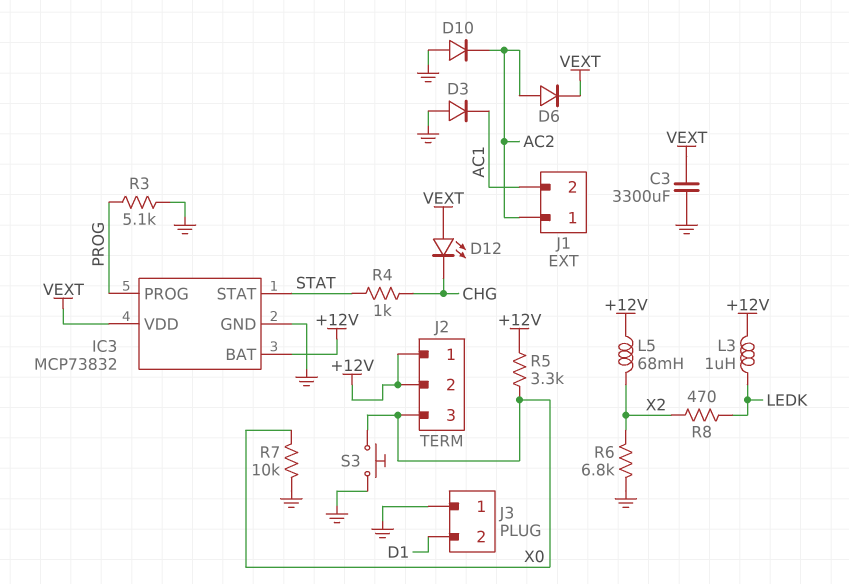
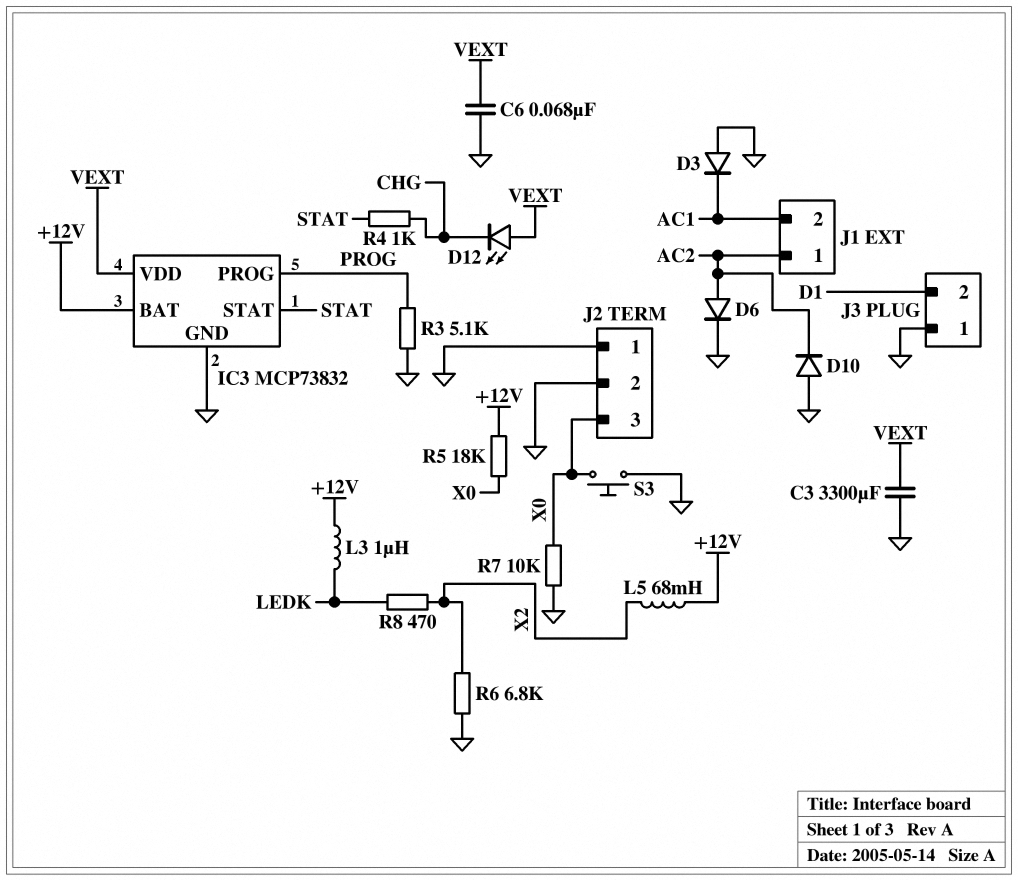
C6: none -> 68nF (GND, VEXT)
D6: diode (A AC2, K VEXT) -> diode (A AC2, K GND)
J2 pin 1: +12V -> GND
J2 pin 2: +12V -> GND
R5: 3.3k (+12V, X0) -> 18k (+12V, X0)

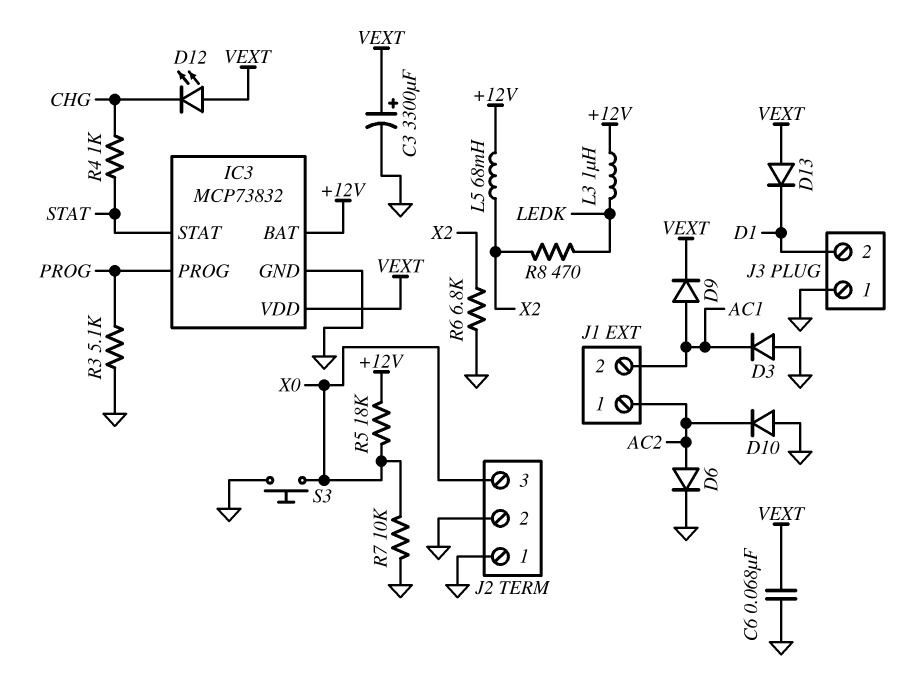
C3: 3300uF (GND, VEXT) -> 3300uF (plus VEXT, minus GND)
D9: none -> diode (A AC1, K VEXT)
D13: none -> diode (A VEXT, K D1)

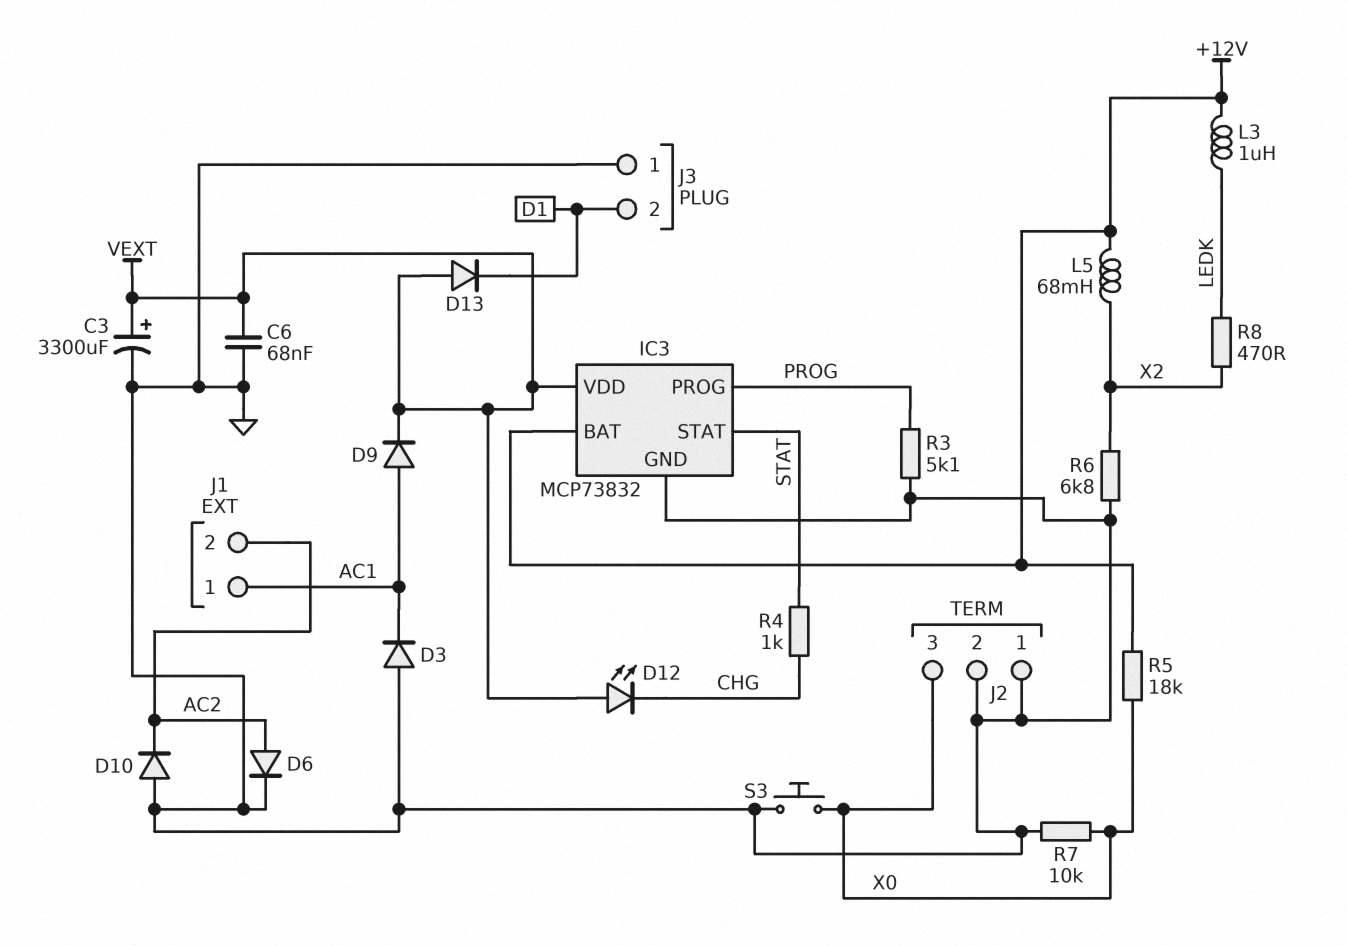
J1 pin 1: AC2 -> AC1
J1 pin 2: AC1 -> AC2

